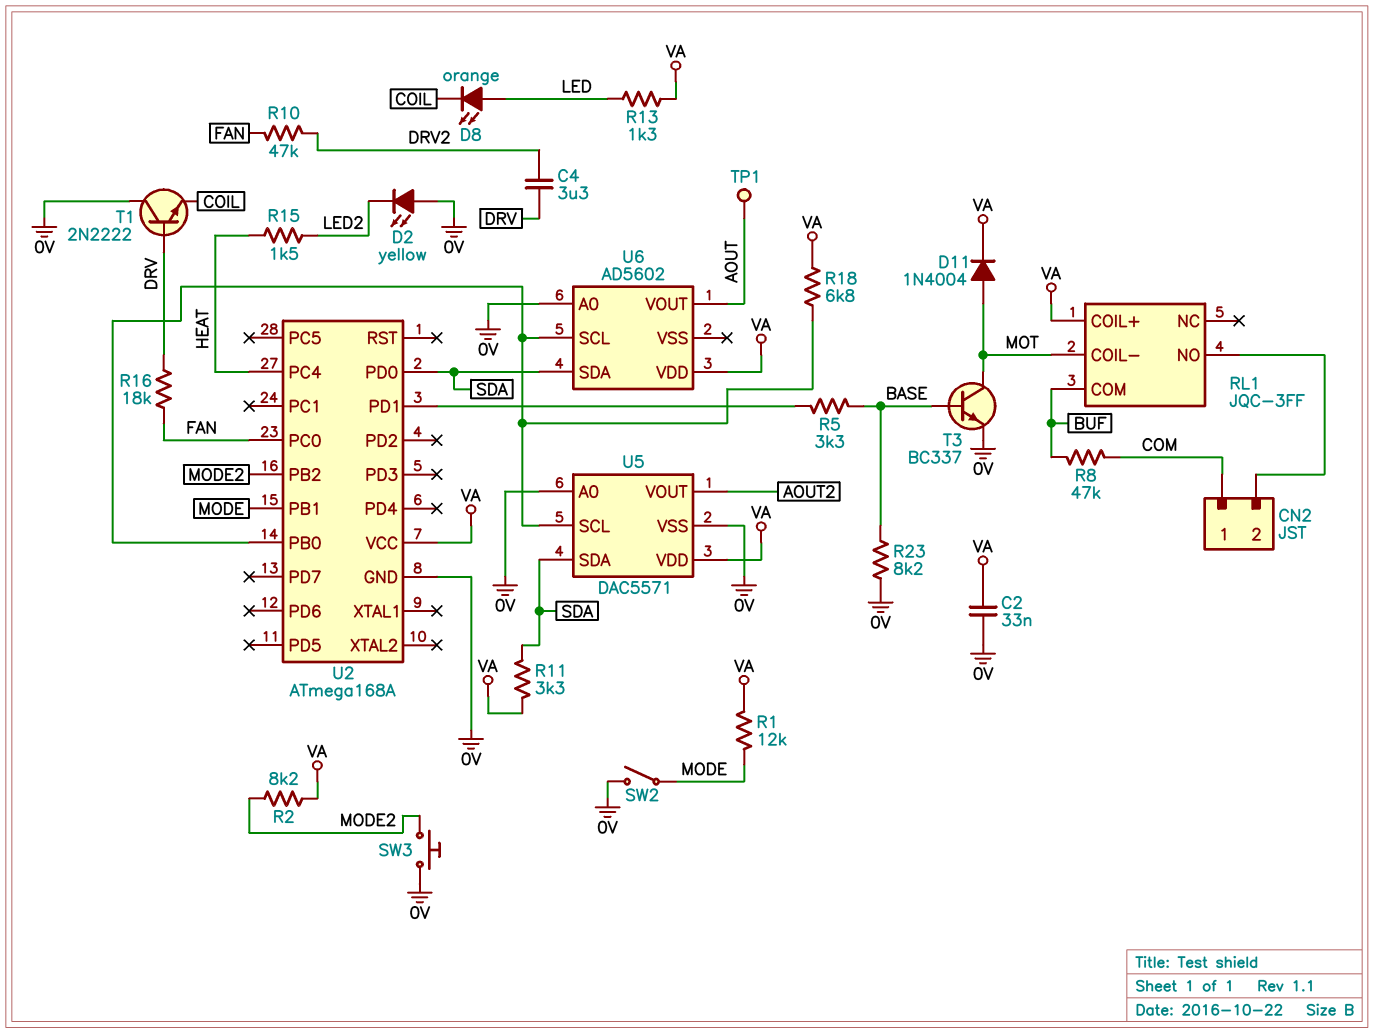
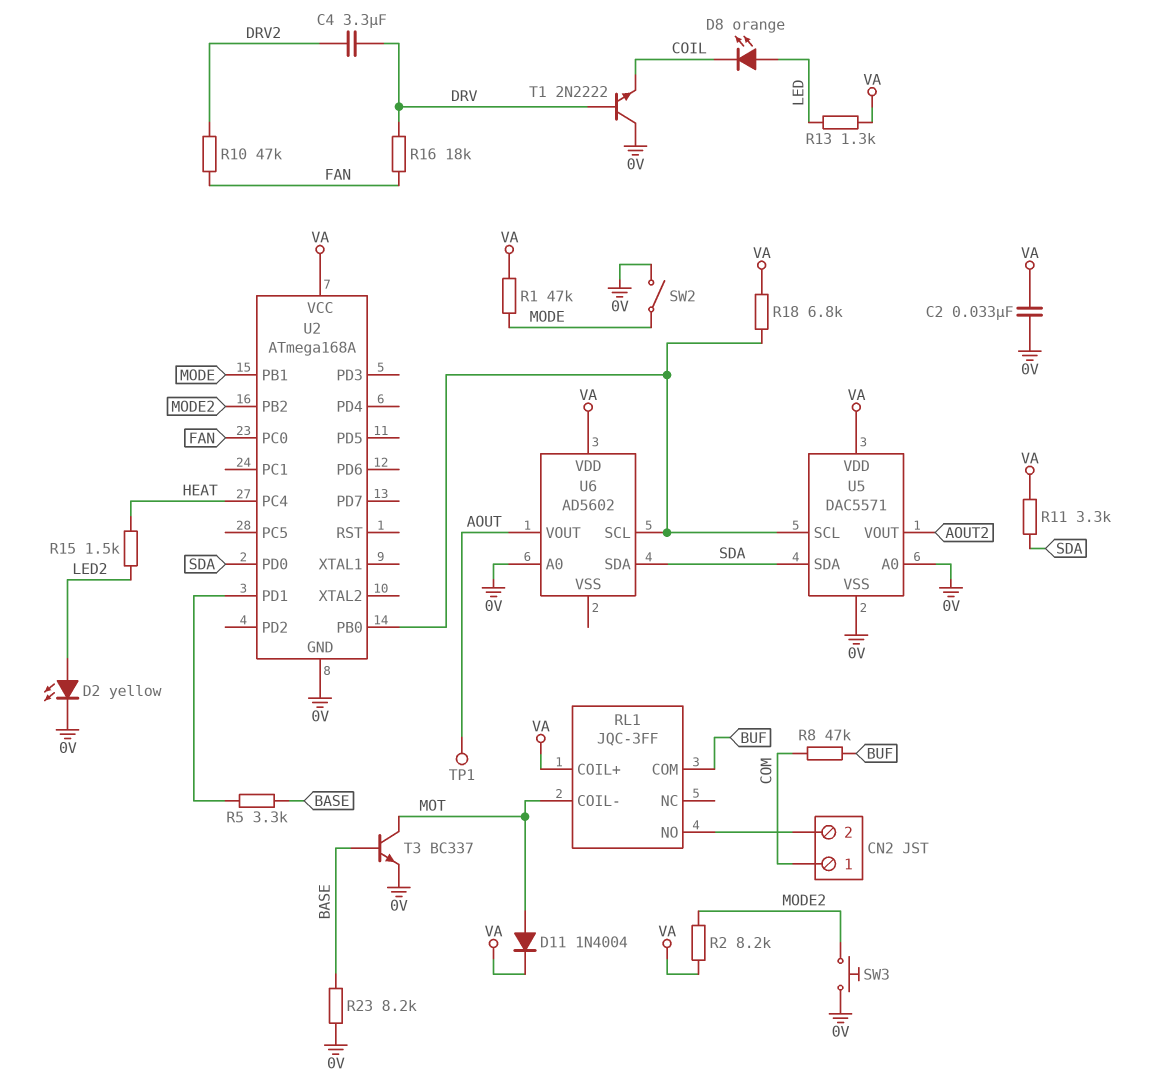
D2: LED yellow (A 0V, K LED2) -> LED yellow (A LED2, K 0V)
R1: 12k (MODE, VA) -> 47k (MODE, VA)

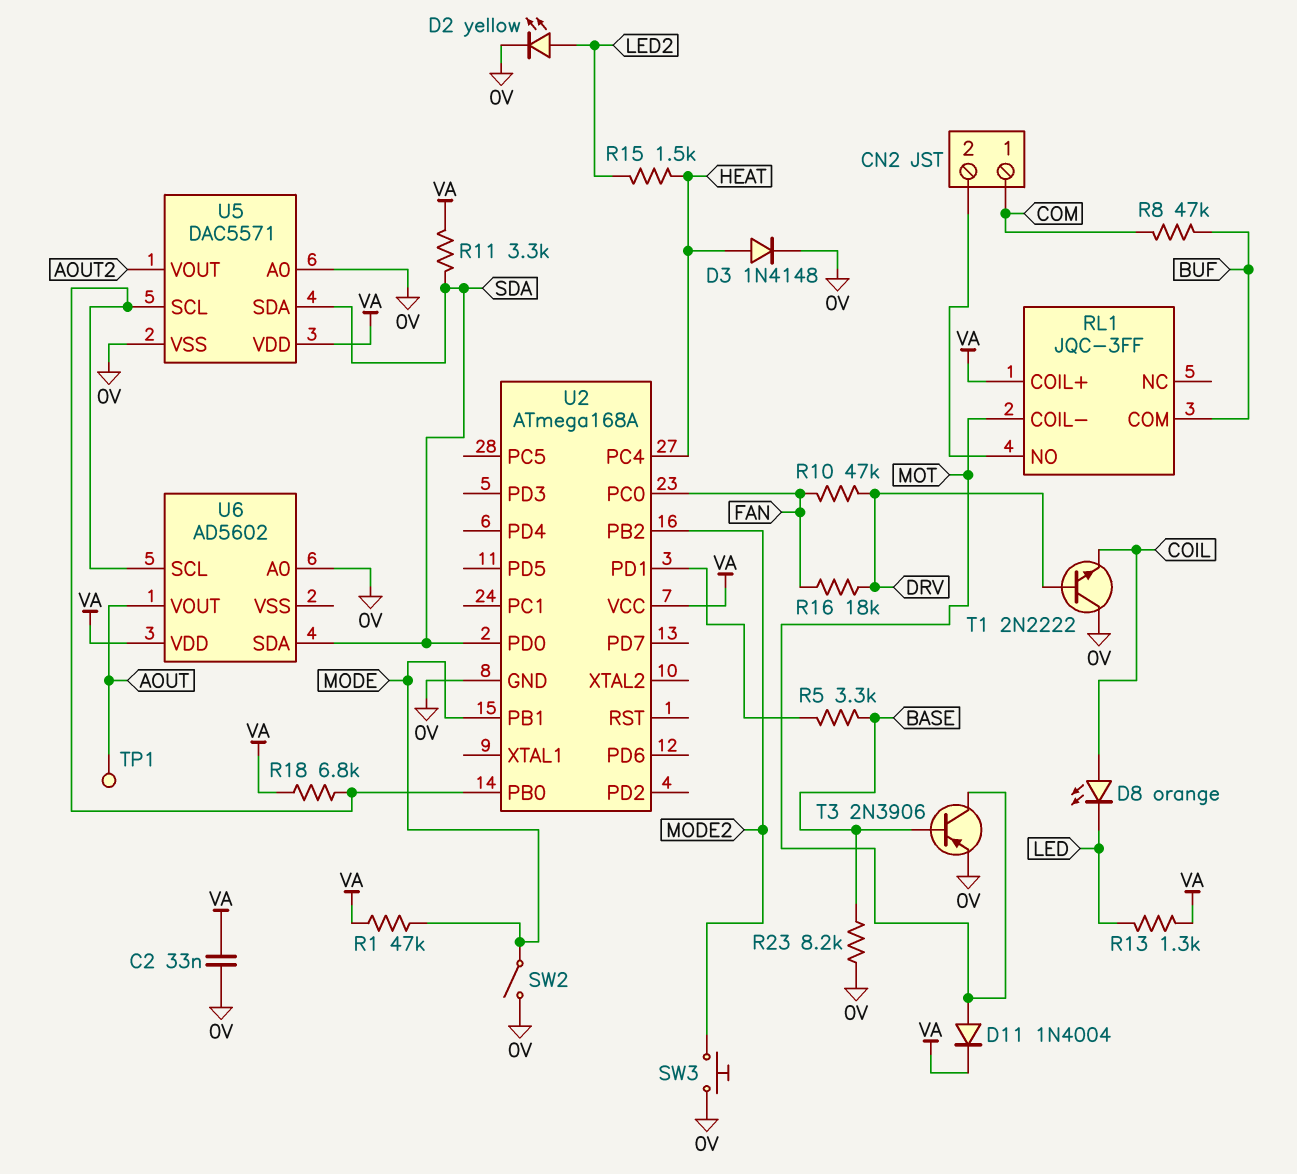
C4: 3.3uF (DRV, DRV2) -> none
D3: none -> diode 1N4148 (A HEAT, K 0V)
D8: LED orange (A LED, K COIL) -> LED orange (A COIL, K LED)
R2: 8.2k (MODE2, VA) -> none
R10: 47k (DRV2, FAN) -> 47k (DRV, FAN)
T3: NPN BC337 (B BASE, C MOT, E 0V) -> PNP 2N3906 (B BASE, C MOT, E 0V)

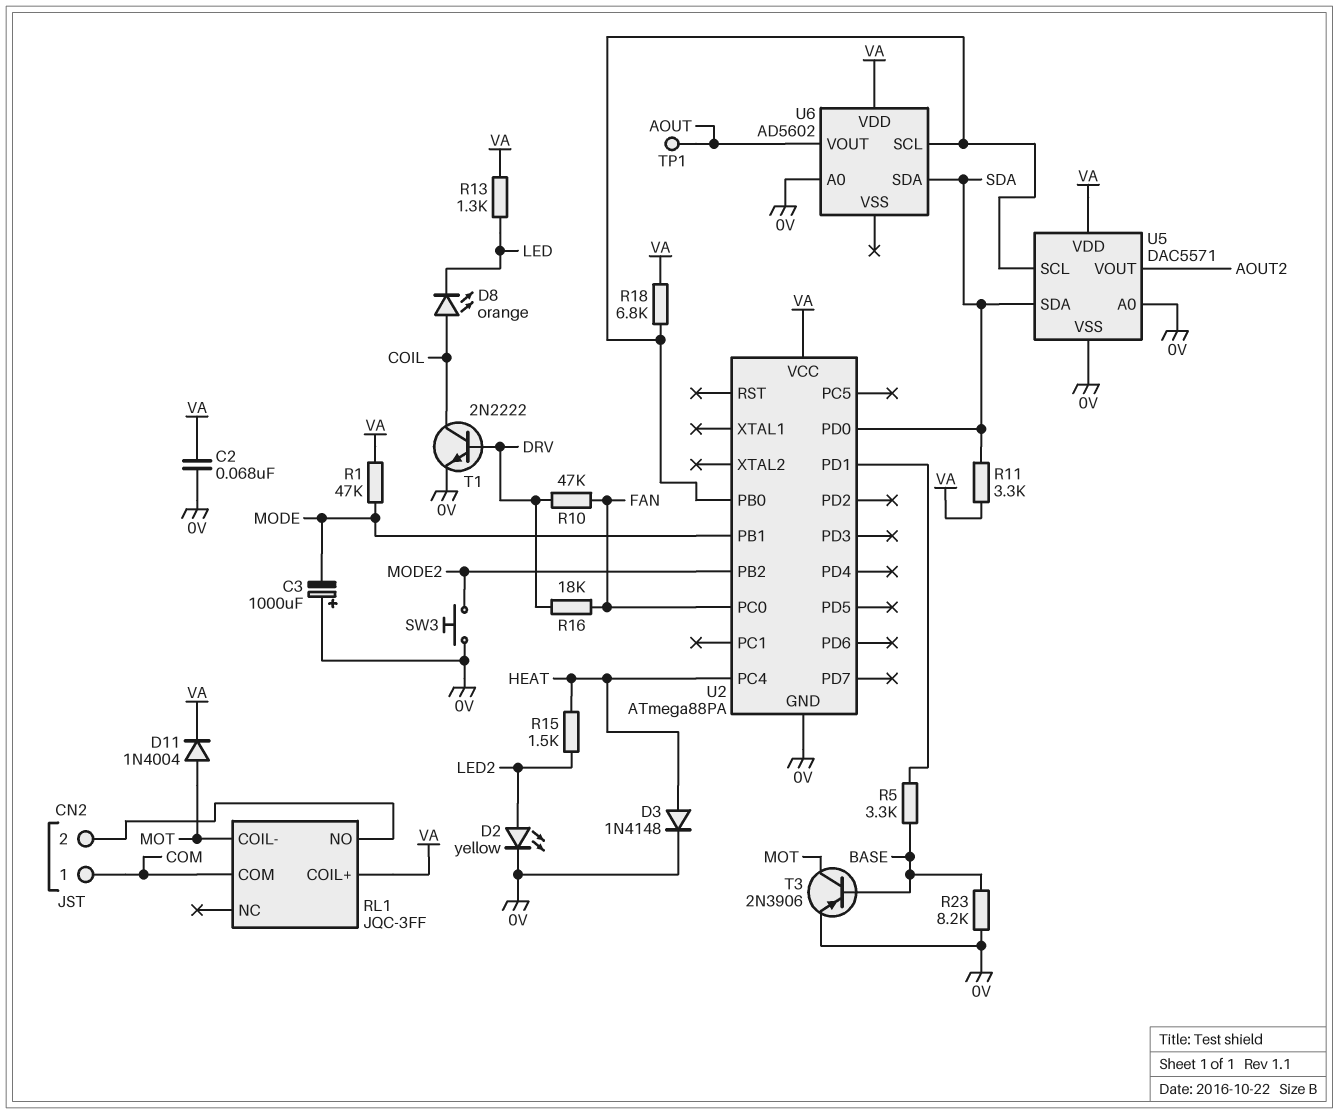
C2: 33nF (0V, VA) -> 68nF (0V, VA)
C3: none -> 1000uF (plus 0V, minus MODE)
R8: 47k (BUF, COM) -> none
RL1 pin COM: BUF -> COM
SW2: switch (0V, MODE) -> none
T1: NPN 2N2222 (B DRV, C 0V, E COIL) -> NPN 2N2222 (B DRV, C COIL, E 0V)
U2: ATmega168A -> ATmega88PA

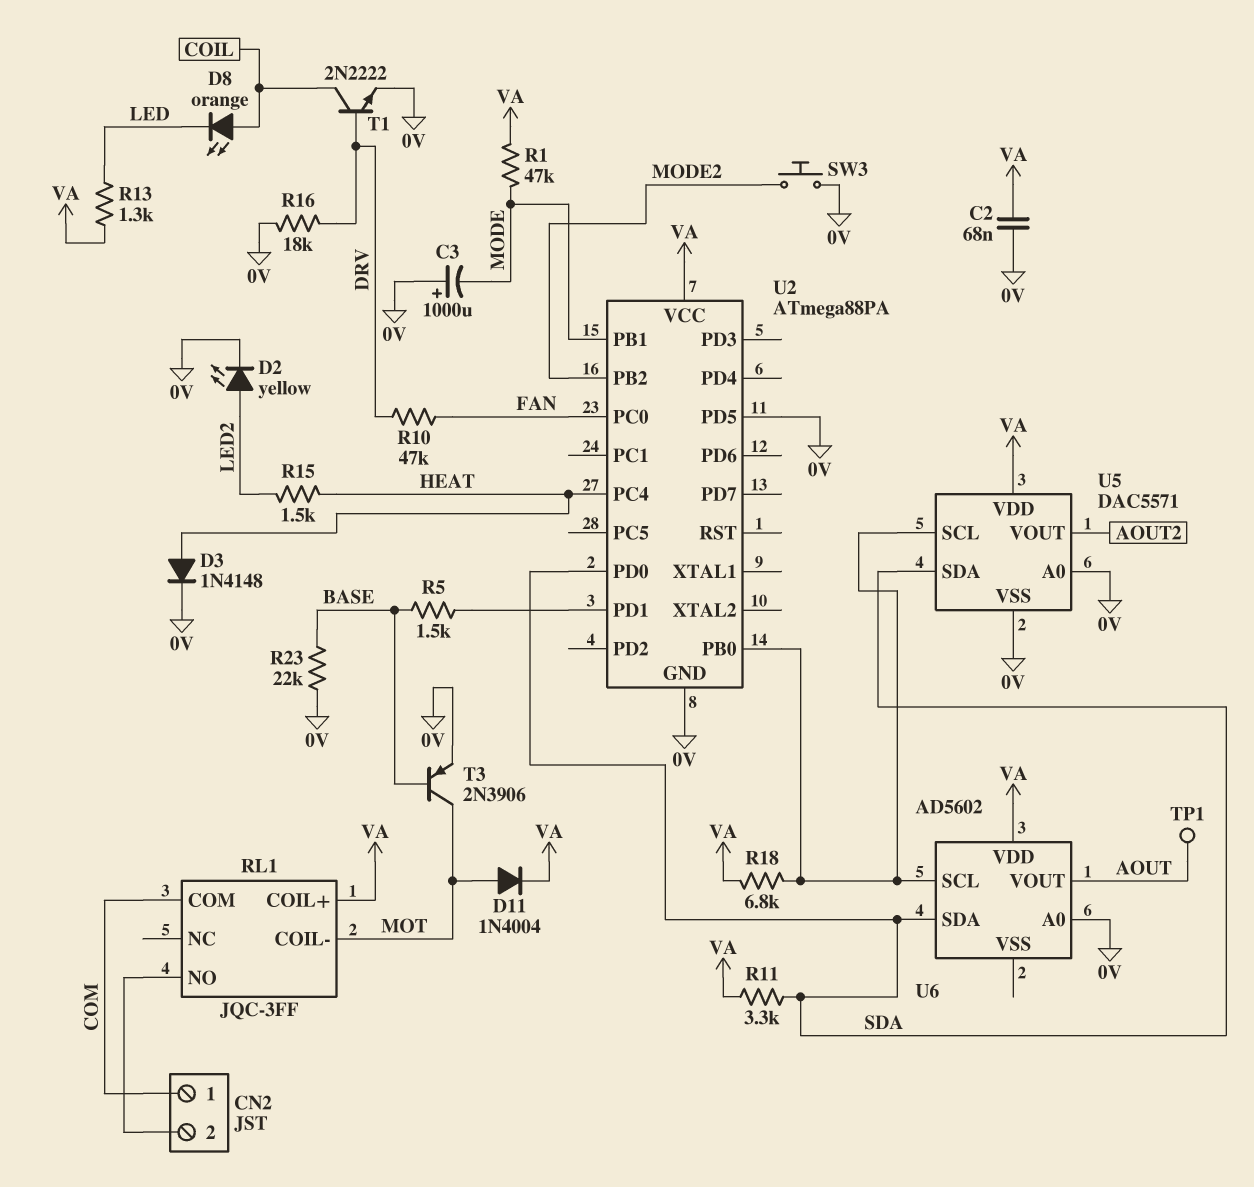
R5: 3.3k (BASE, U2/PD1) -> 1.5k (BASE, U2/PD1)
R16: 18k (DRV, FAN) -> 18k (0V, DRV)
R23: 8.2k (0V, BASE) -> 22k (0V, BASE)
U2 pin PD5: none -> 0V

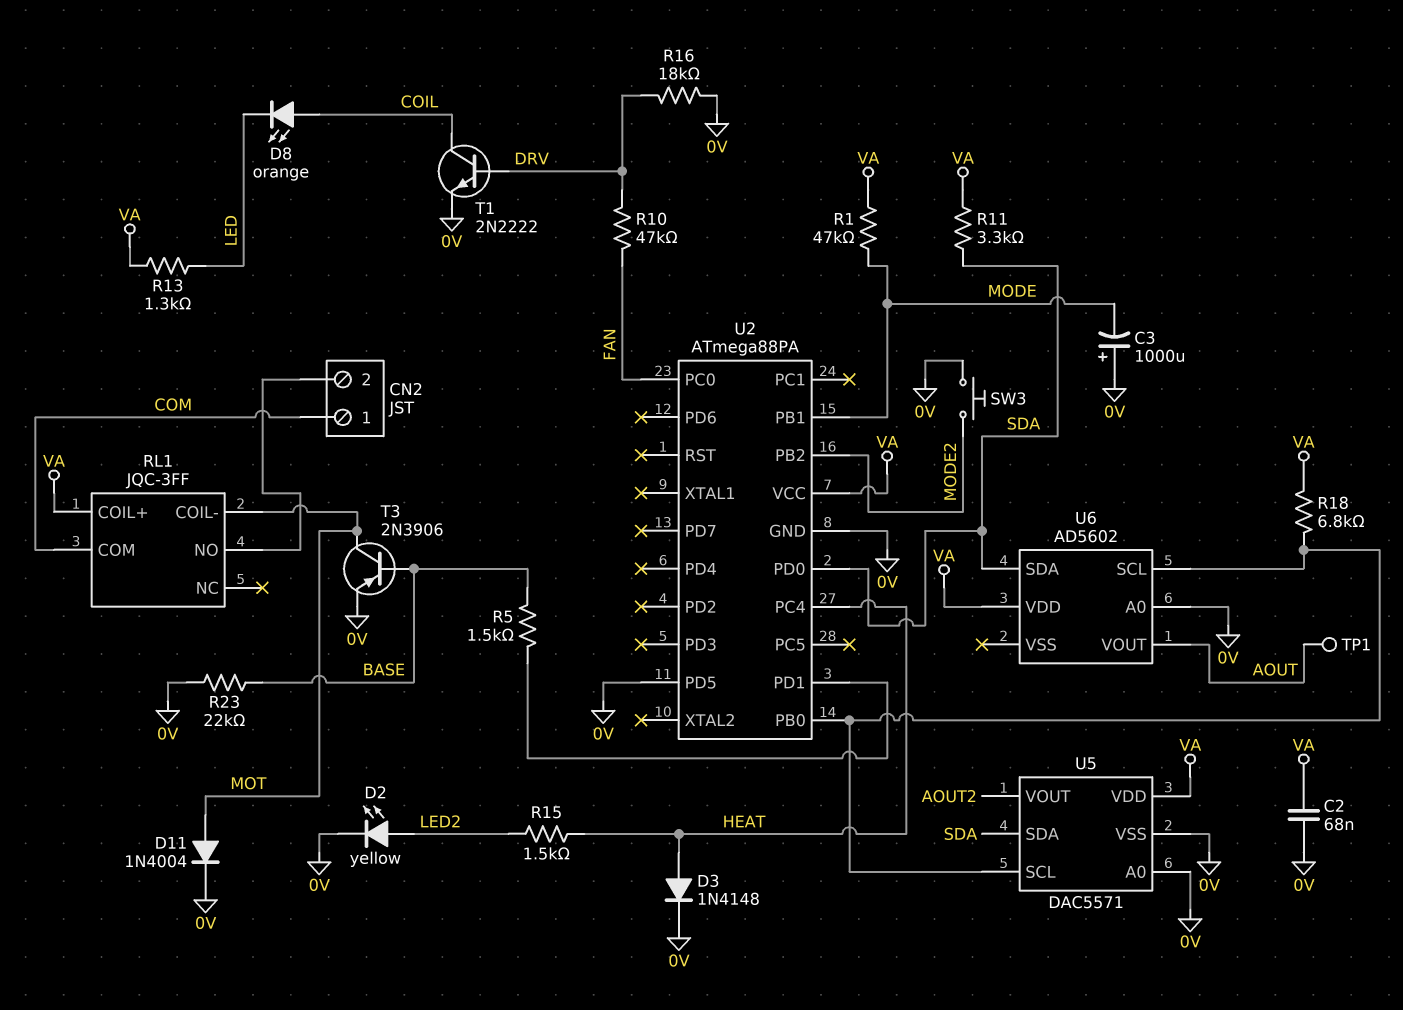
D11: diode 1N4004 (A MOT, K VA) -> diode 1N4004 (A MOT, K 0V)

